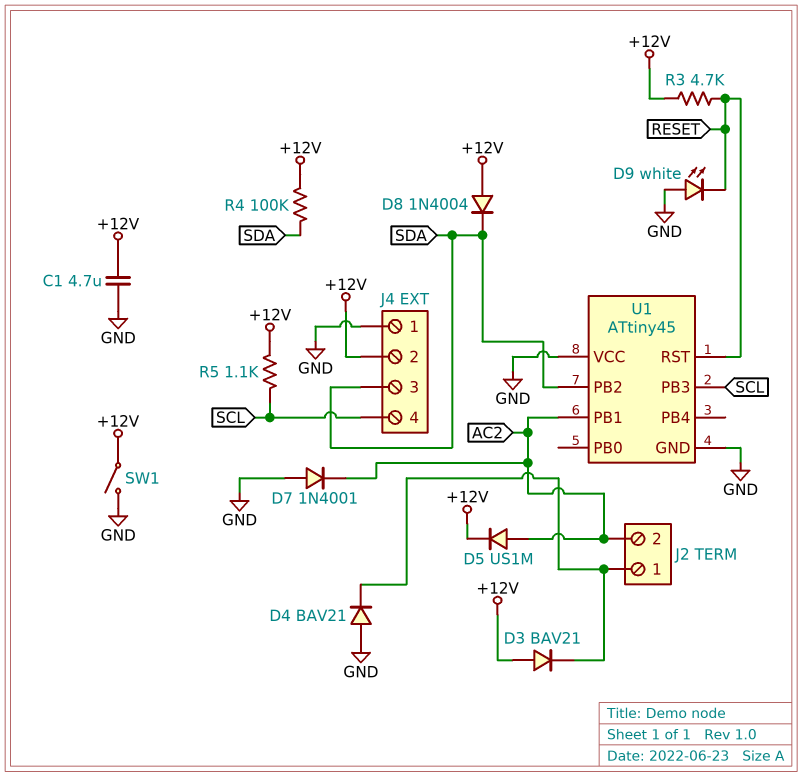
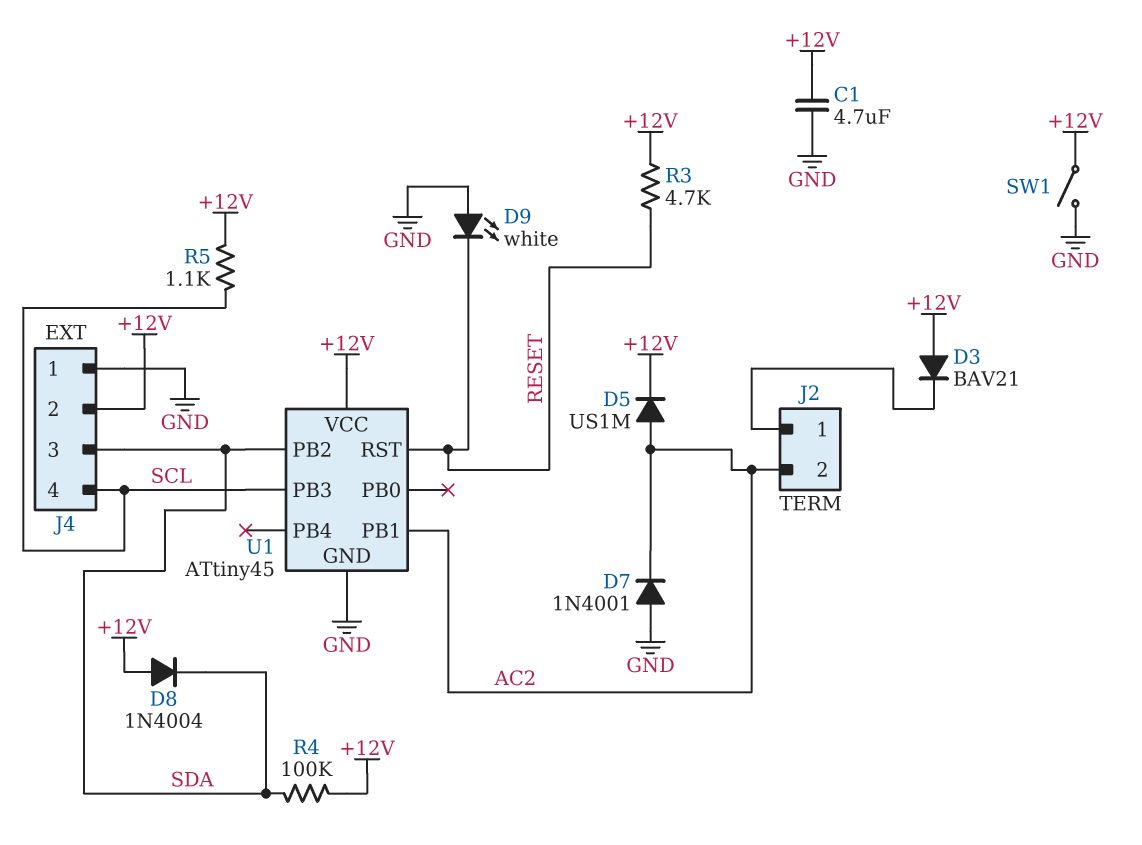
D4: diode BAV21 (A GND, K J2/1) -> none
U1 pin VCC: GND -> +12V

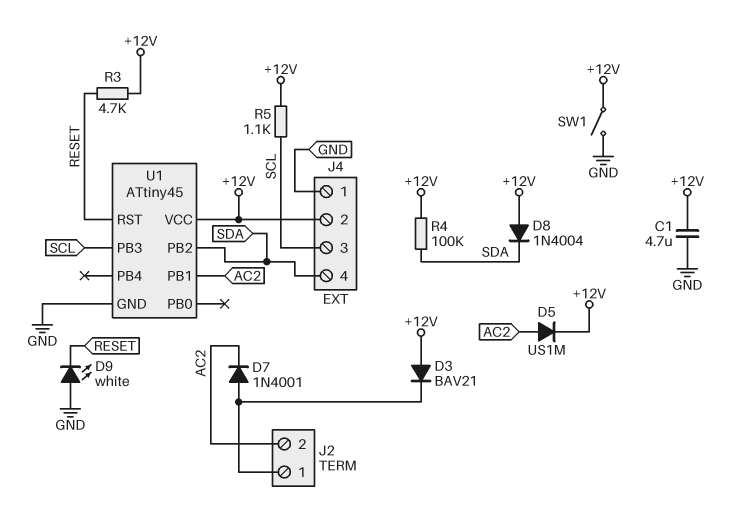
D7: diode 1N4001 (A GND, K AC2) -> diode 1N4001 (A J2/1, K AC2)
J4 pin 3: SDA -> SCL
J4 pin 4: SCL -> SDA

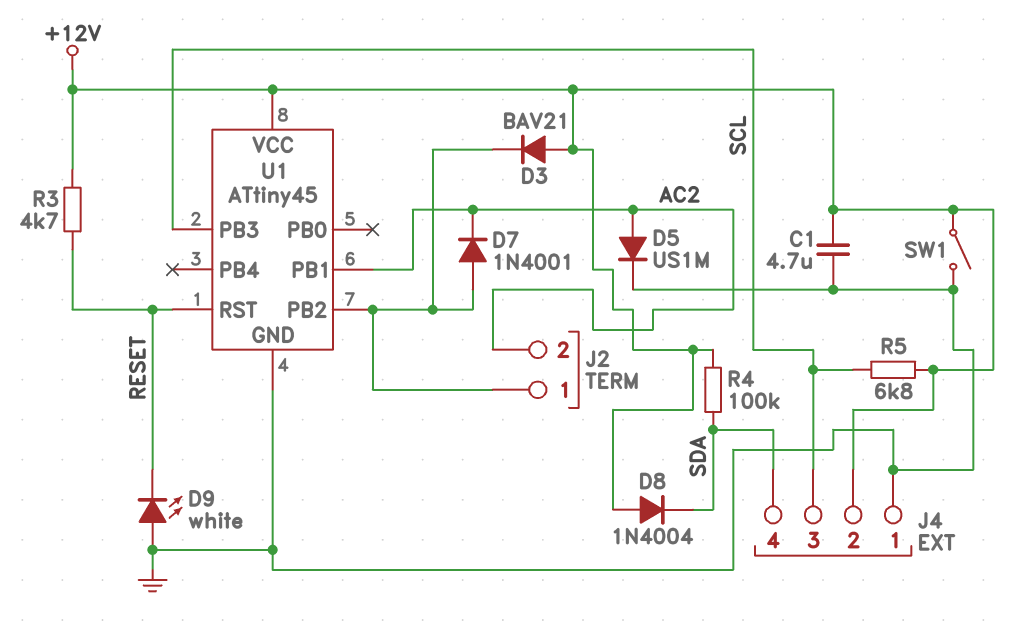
D5: diode US1M (A AC2, K +12V) -> diode US1M (A AC2, K GND)
R5: 1.1k (+12V, SCL) -> 6.8k (+12V, SCL)
U1 pin PB2: SDA -> J2/1

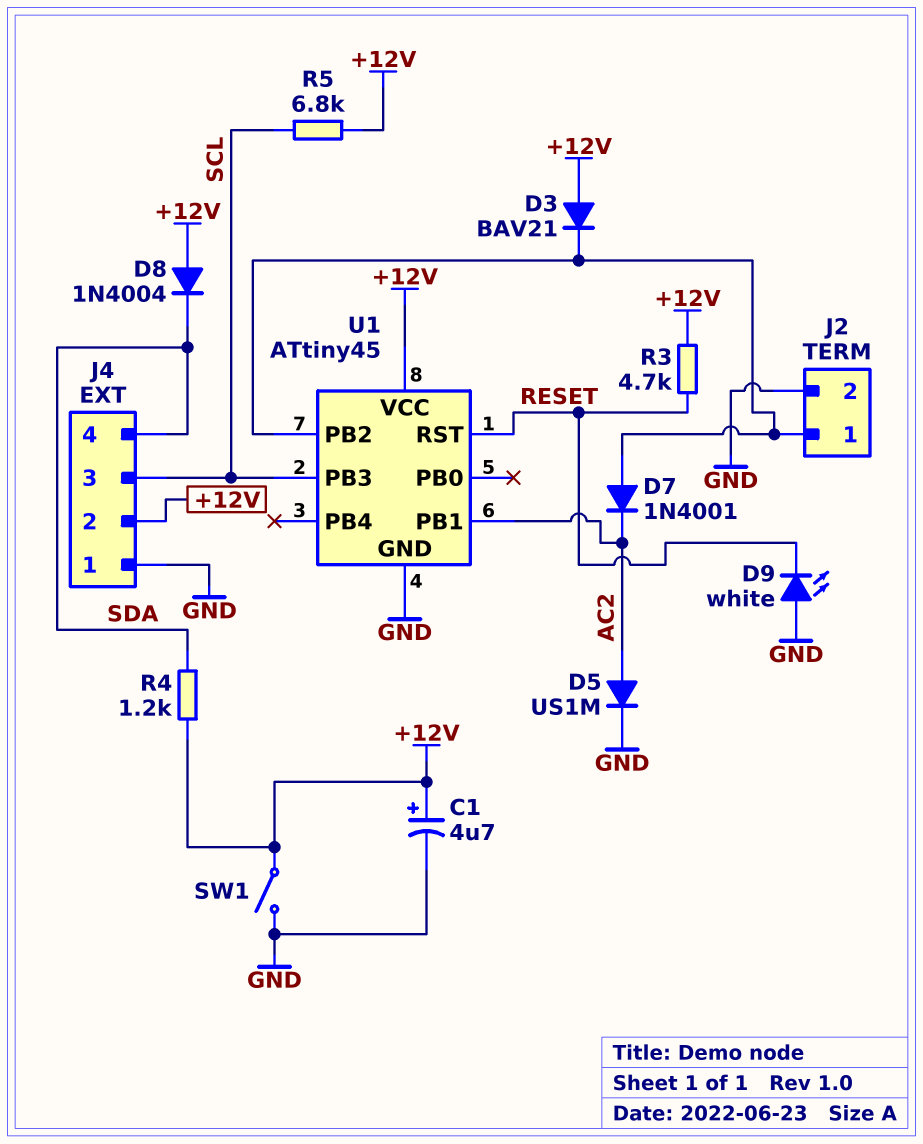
C1: 4.7uF (+12V, GND) -> 4.7uF (plus +12V, minus GND)
J2 pin 2: AC2 -> GND
R4: 100k (+12V, SDA) -> 1.2k (+12V, SDA)

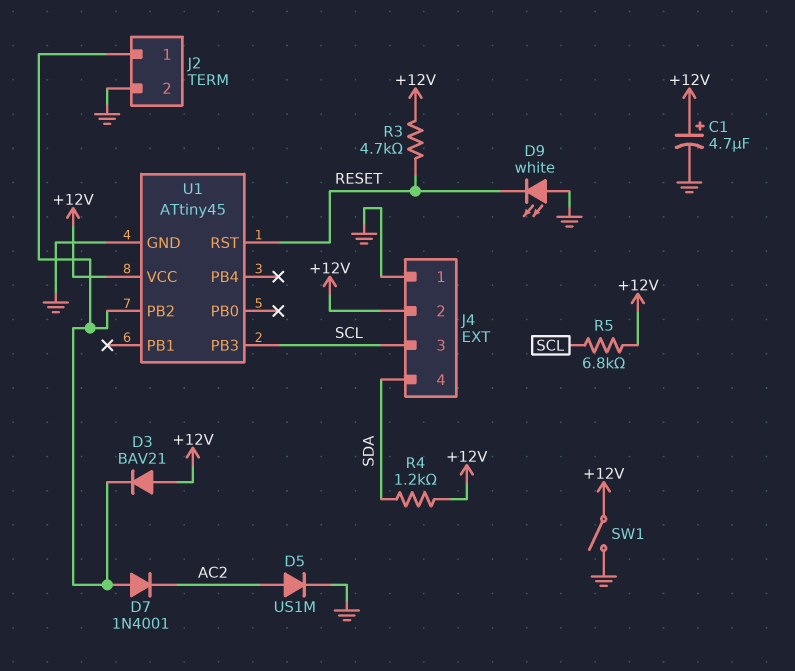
D8: diode 1N4004 (A +12V, K SDA) -> none
U1 pin PB1: AC2 -> none

